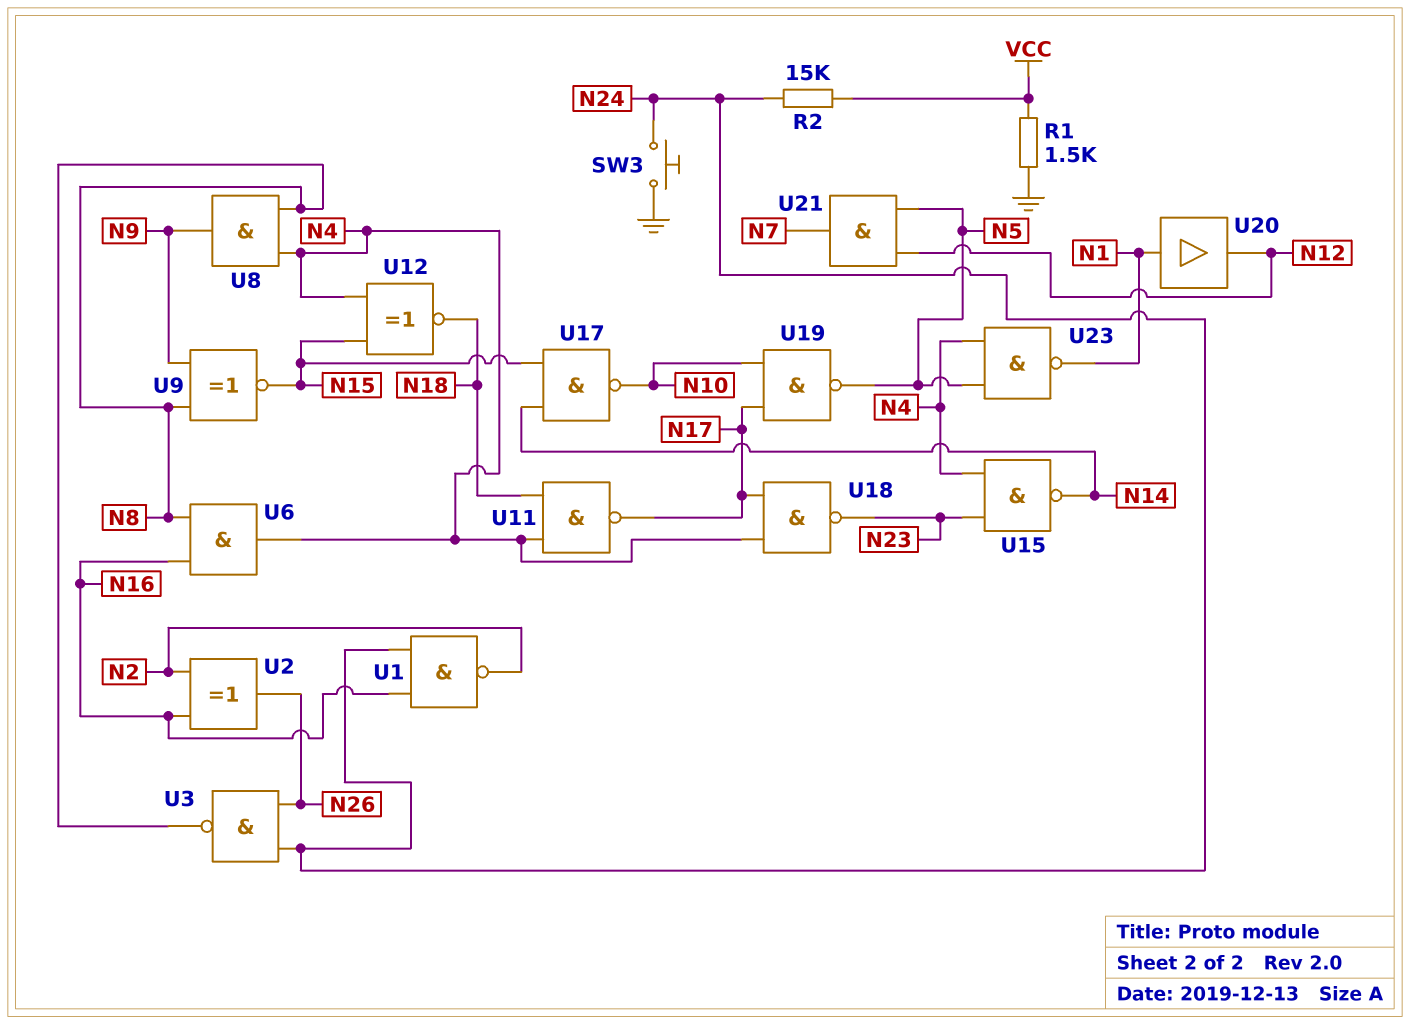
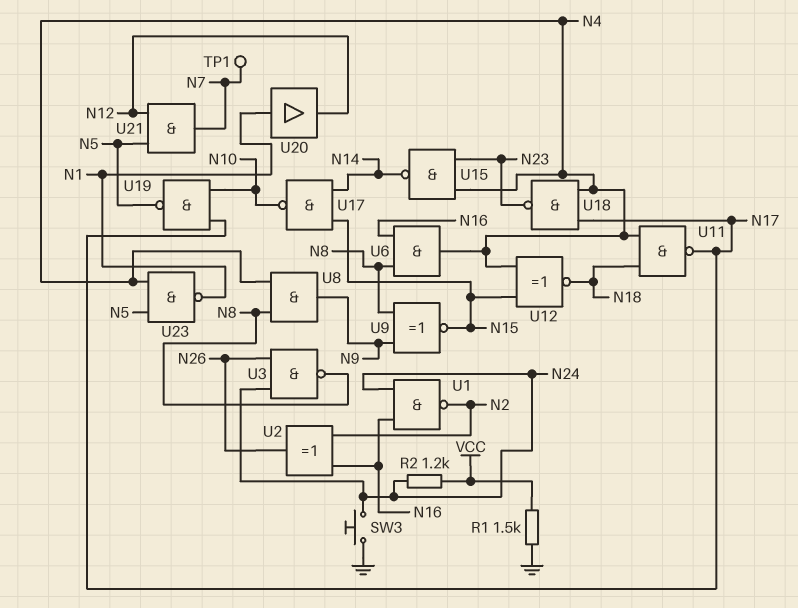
R2: 15k (N24, VCC) -> 1.2k (N24, VCC)
TP1: none -> test point (N7)

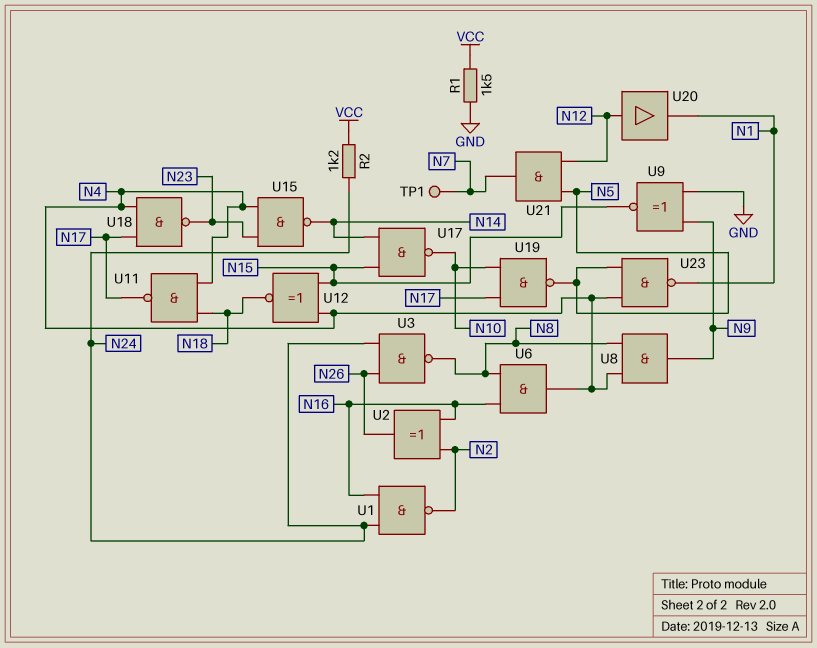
SW3: button (GND, N24) -> none
U9: XNOR (in N8, in N9, out N15) -> XNOR (in GND, in N9, out N15)
U20: buffer (in N1, out N12) -> buffer (in N12, out N1)

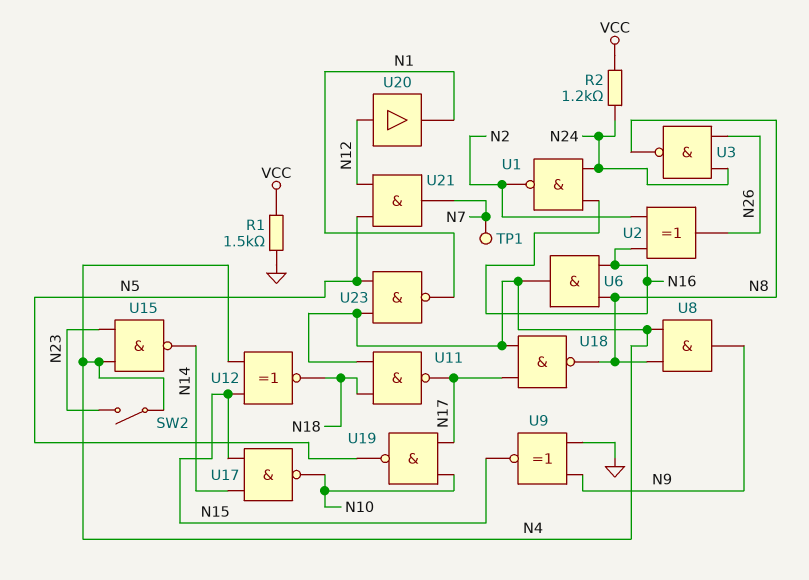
SW2: none -> switch (N4, N23)
U18: NAND (in N4, in N17, out N23) -> NAND (in N4, in N17, out N8)

